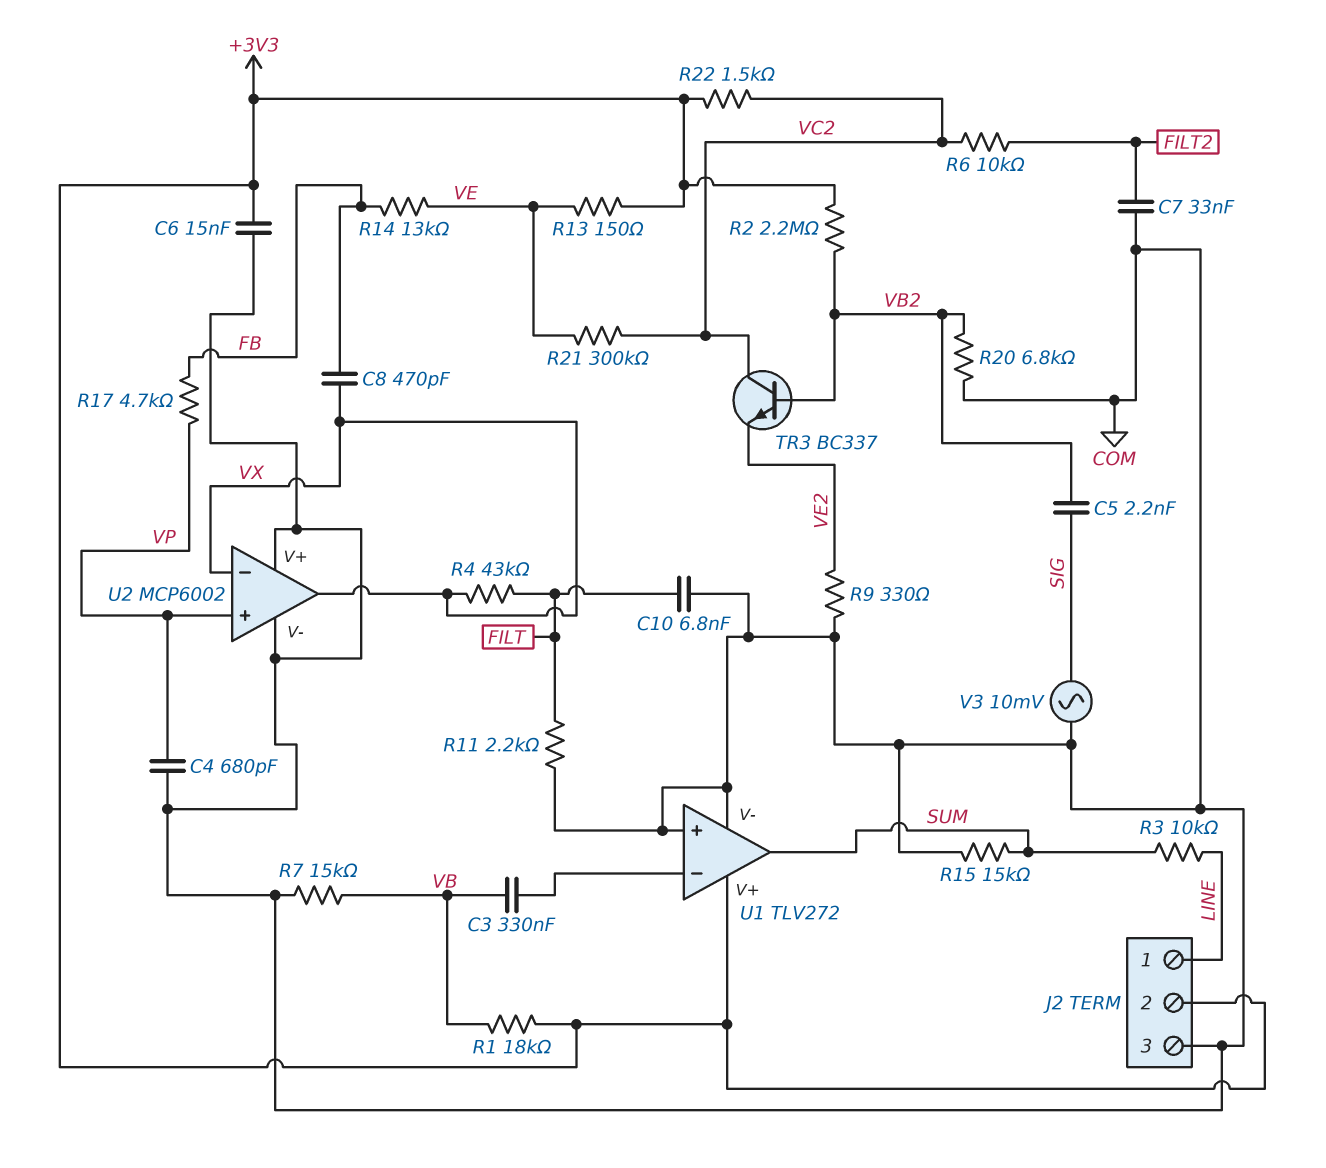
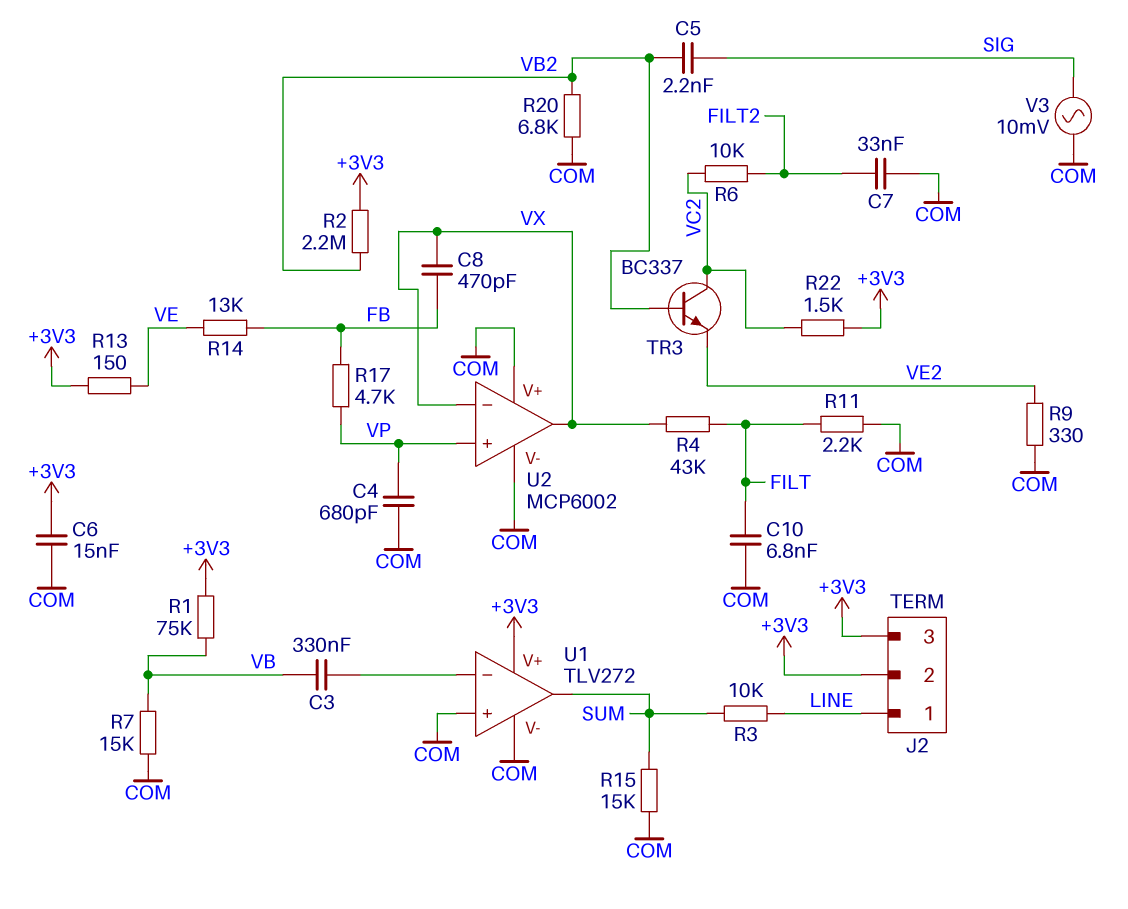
J2 pin 3: COM -> +3V3
R1: 18k (+3V3, VB) -> 75k (+3V3, VB)
R21: 300k (VC2, VE) -> none

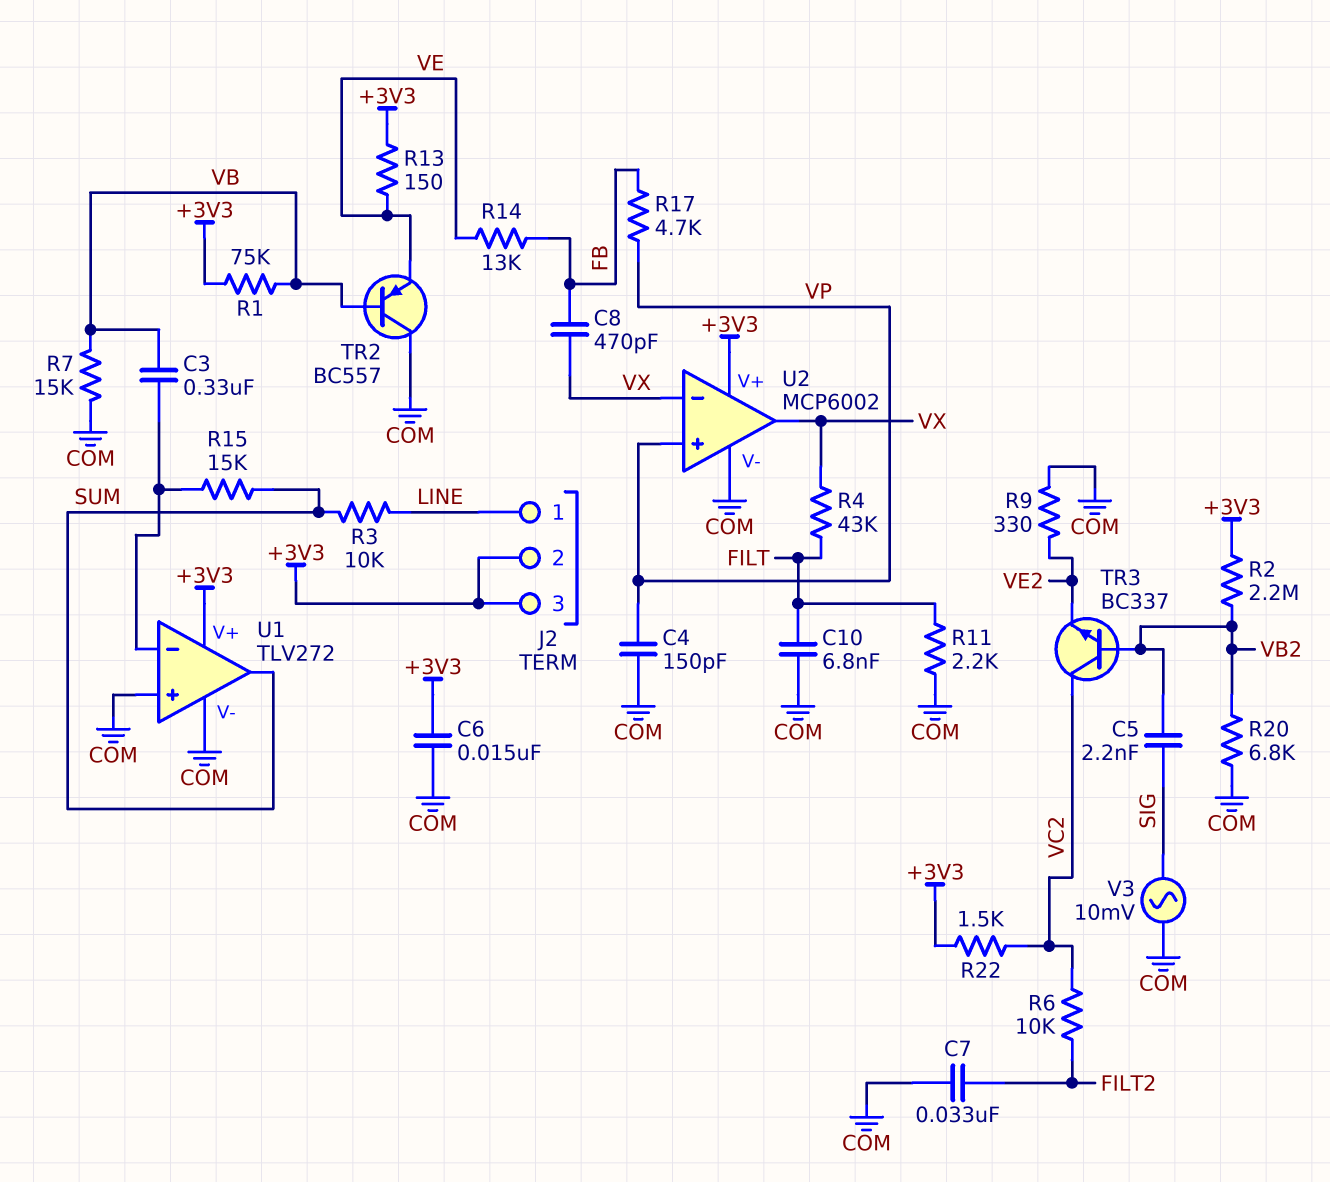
C4: 680pF (COM, VP) -> 150pF (COM, VP)
R15: 15k (COM, SUM) -> 15k (SUM, U1/in-)
TR2: none -> PNP BC557 (B VB, C COM, E VE)
U2 pin V+: COM -> +3V3

